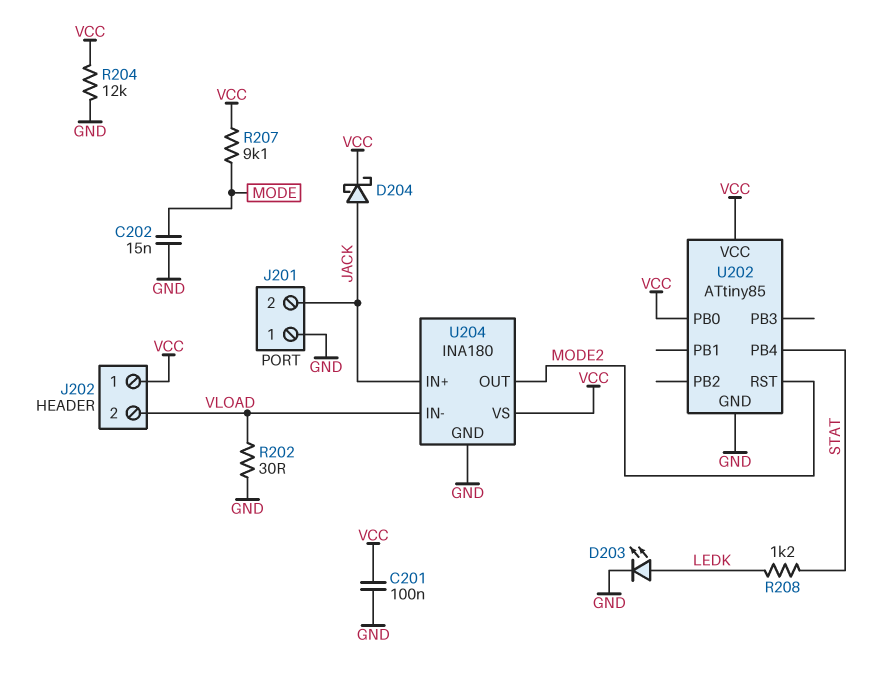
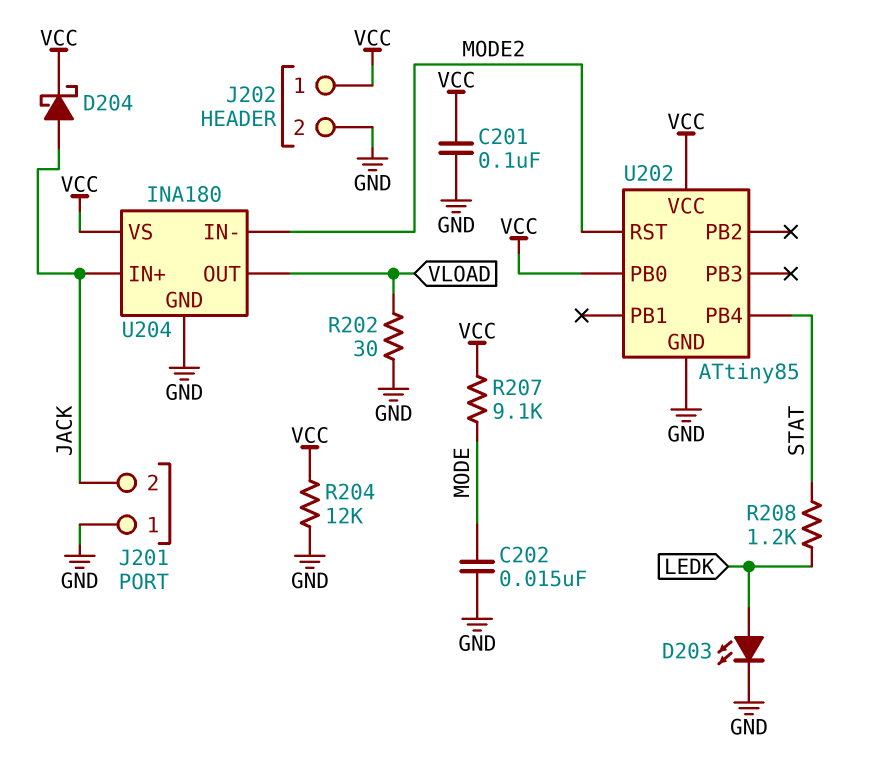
J202 pin 2: VLOAD -> GND
U204 pin IN-: VLOAD -> MODE2
U204 pin OUT: MODE2 -> VLOAD

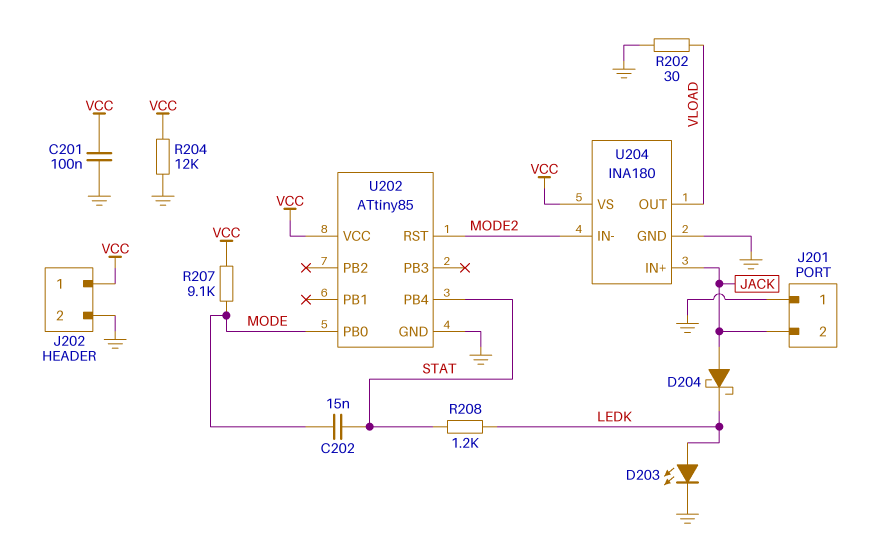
C202: 15nF (GND, MODE) -> 15nF (MODE, STAT)
D204: schottky (A JACK, K VCC) -> schottky (A JACK, K LEDK)
U202 pin PB0: VCC -> MODE

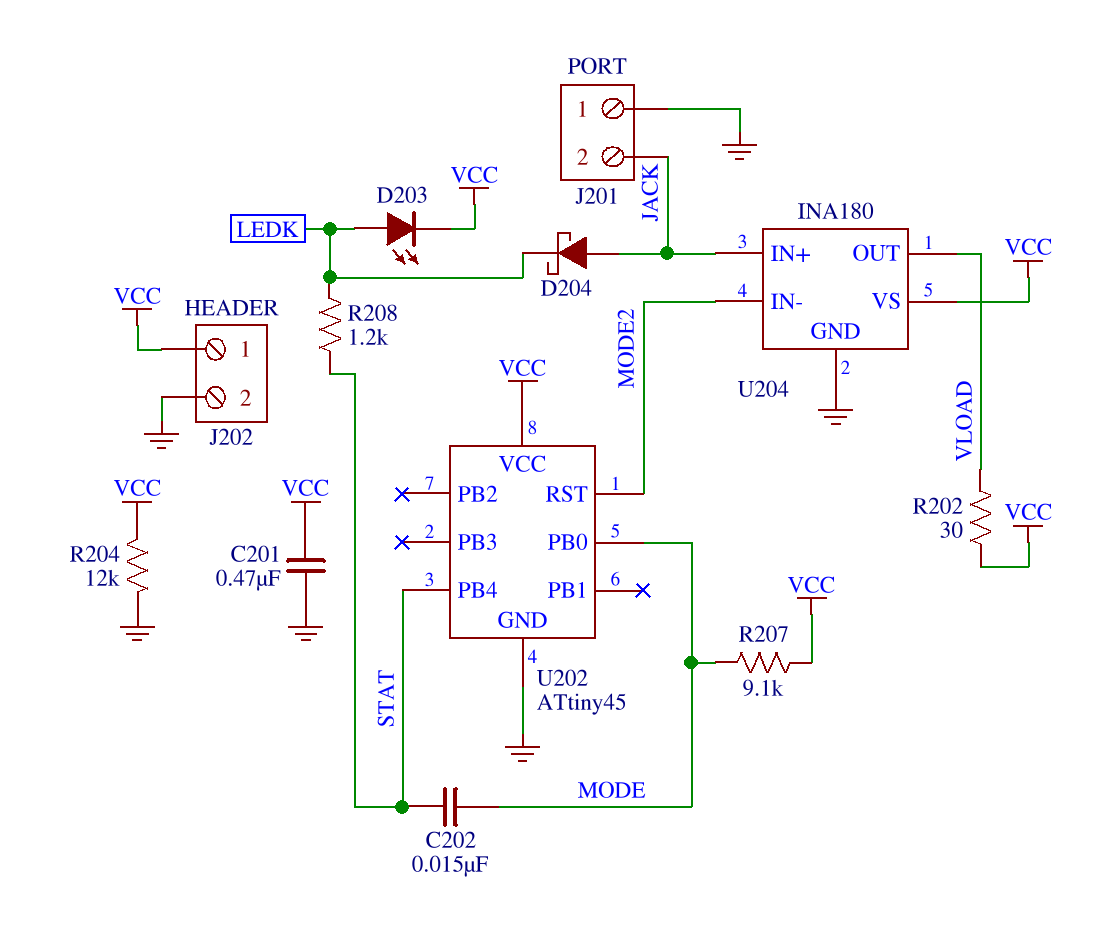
C201: 100nF (GND, VCC) -> 470nF (GND, VCC)
D203: LED (A LEDK, K GND) -> LED (A LEDK, K VCC)
R202: 30 (GND, VLOAD) -> 30 (VCC, VLOAD)
U202: ATtiny85 -> ATtiny45

